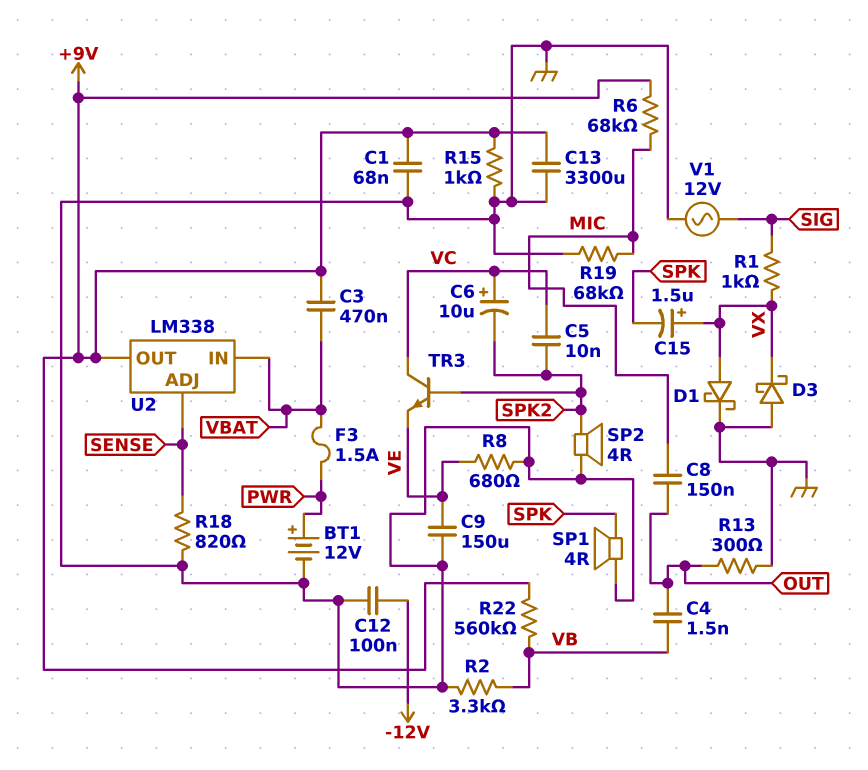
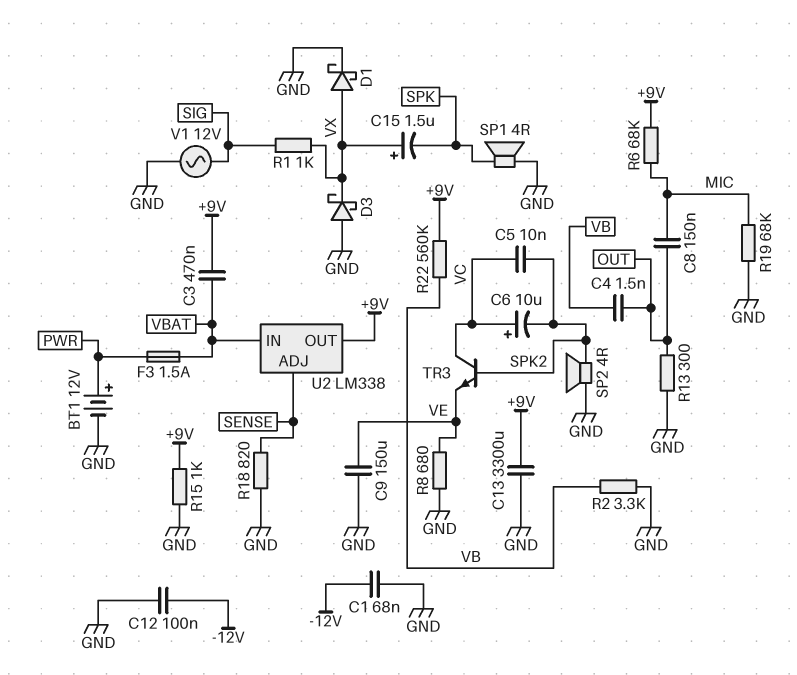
C1: 68nF (+9V, GND) -> 68nF (-12V, GND)

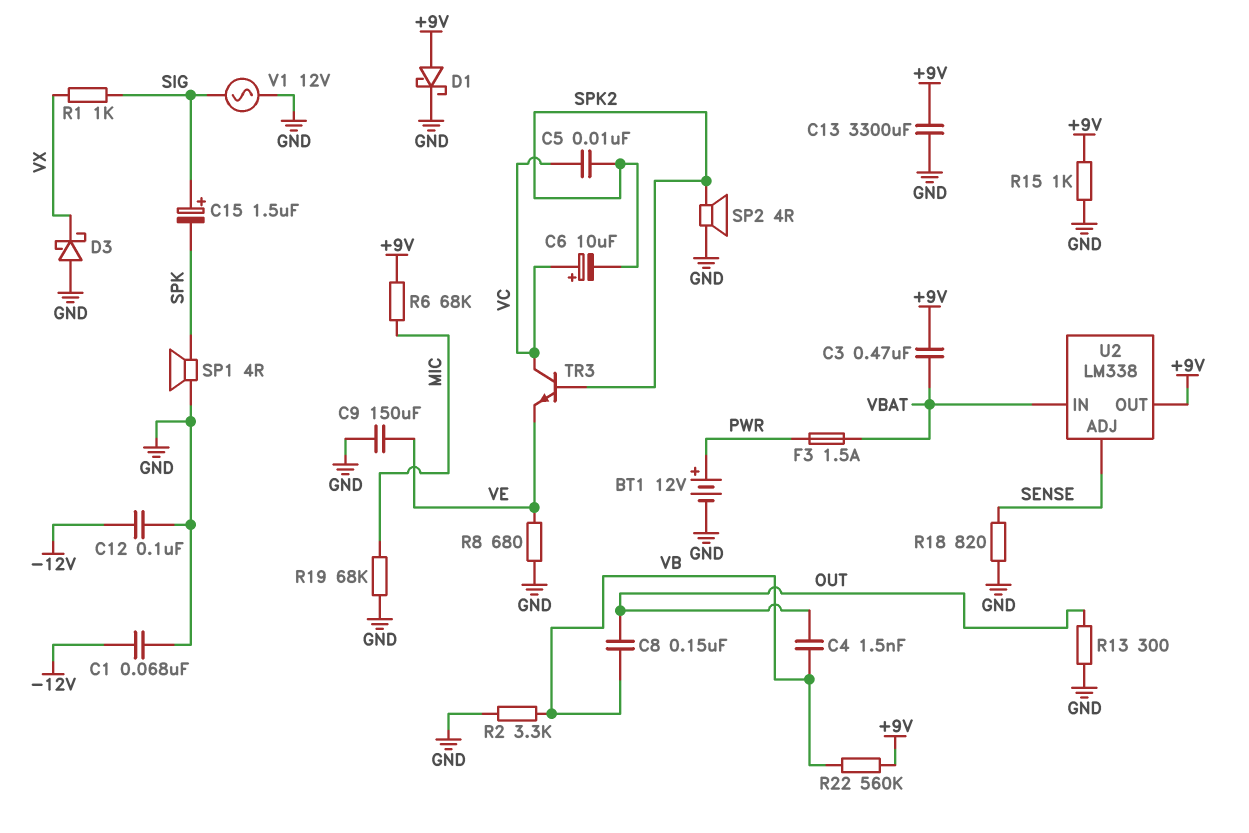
C8: 150nF (MIC, OUT) -> 150nF (OUT, VB)
C15: 1.5uF (plus VX, minus SPK) -> 1.5uF (plus SIG, minus SPK)
D1: schottky (A VX, K GND) -> schottky (A +9V, K GND)

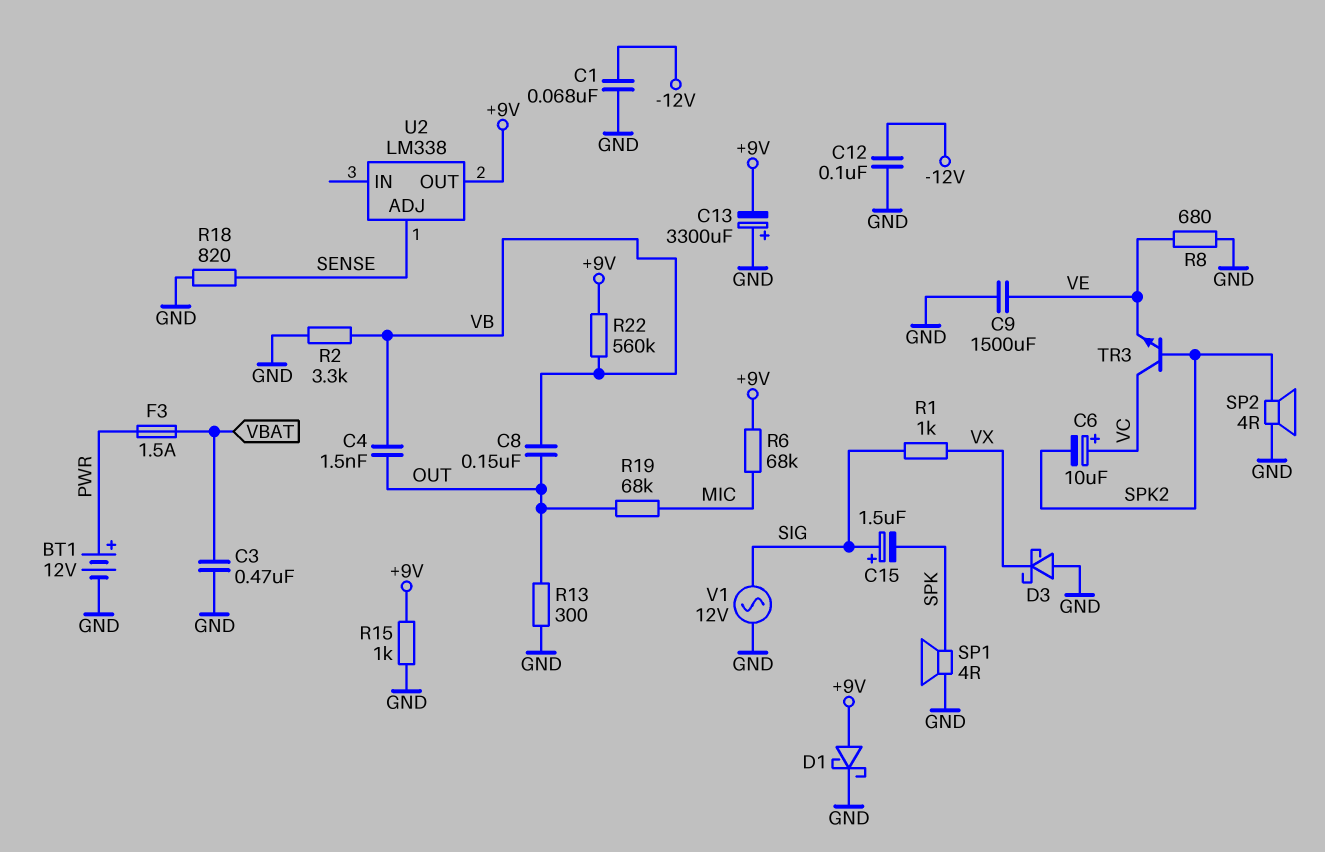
C3: 470nF (+9V, VBAT) -> 470nF (GND, VBAT)
C5: 10nF (SPK2, VC) -> none
C9: 150uF (GND, VE) -> 1500uF (GND, VE)
C13: 3300uF (+9V, GND) -> 3300uF (plus GND, minus +9V)
R19: 68k (GND, MIC) -> 68k (MIC, OUT)
U2 pin IN: VBAT -> none

